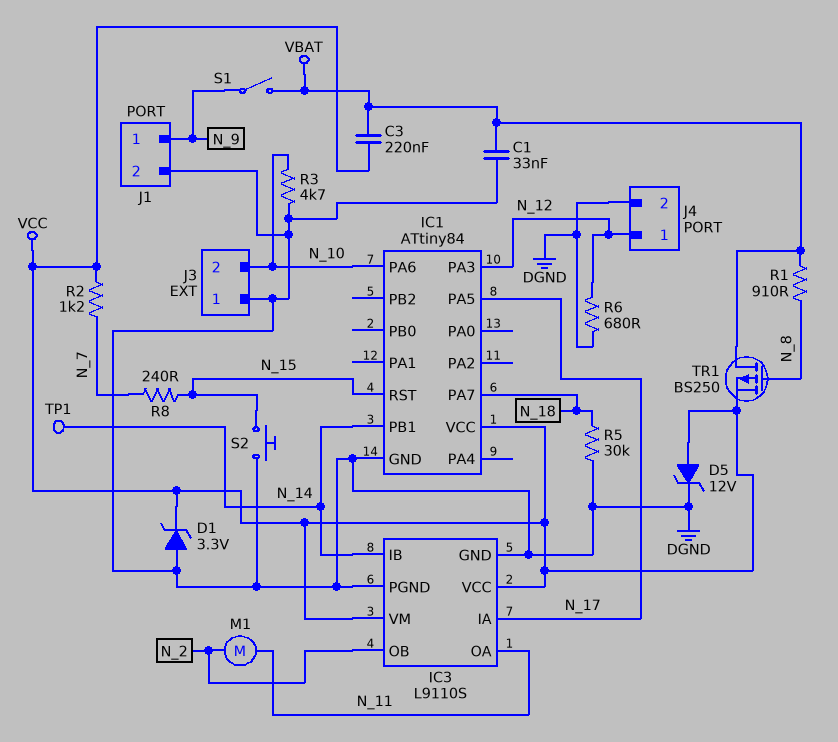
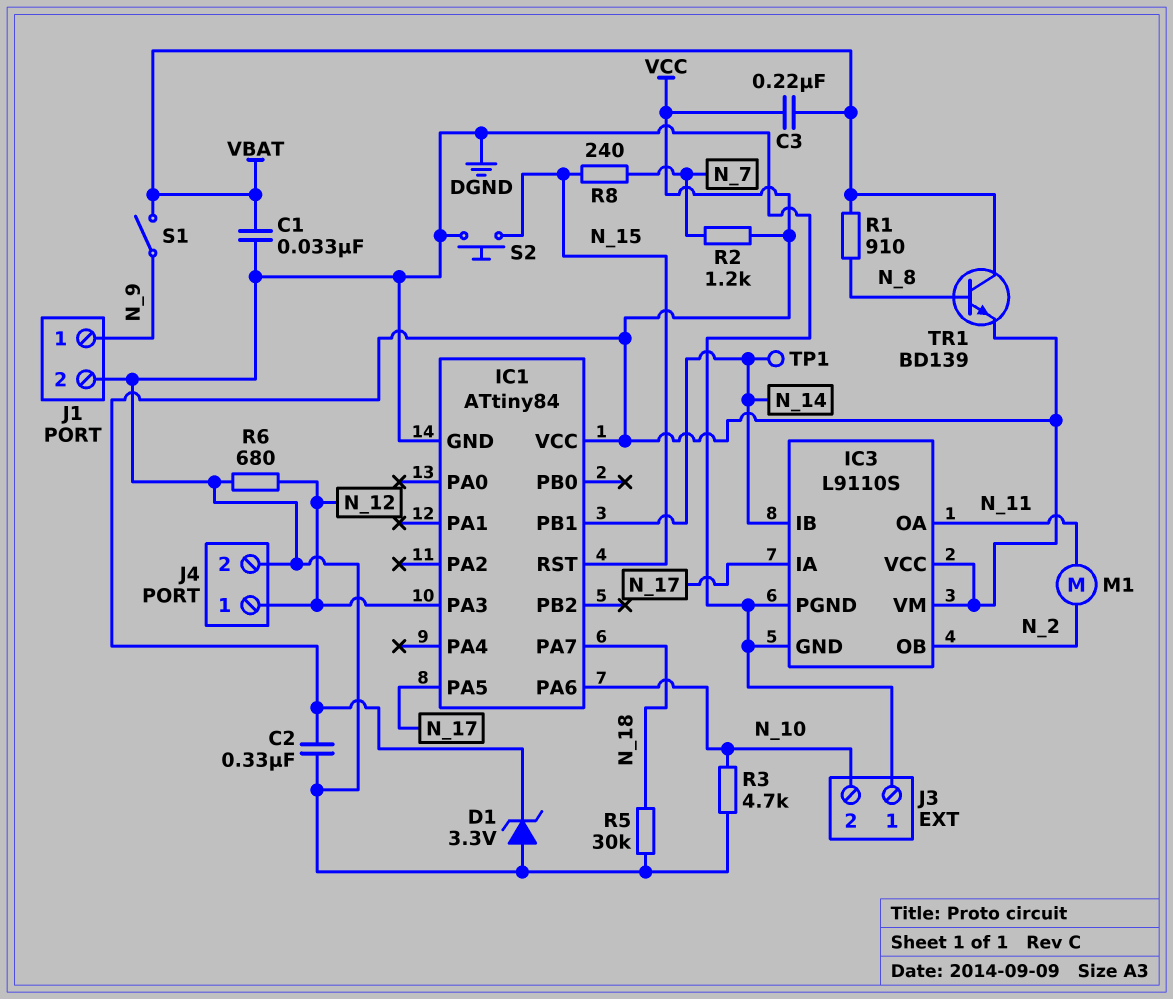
C2: none -> 330nF (DGND, VCC)
D5: zener 12V (A VCC, K DGND) -> none
TR1: PMOS BS250 (G N_8, D VBAT, S VCC) -> NPN BD139 (B N_8, C VBAT, E VCC)

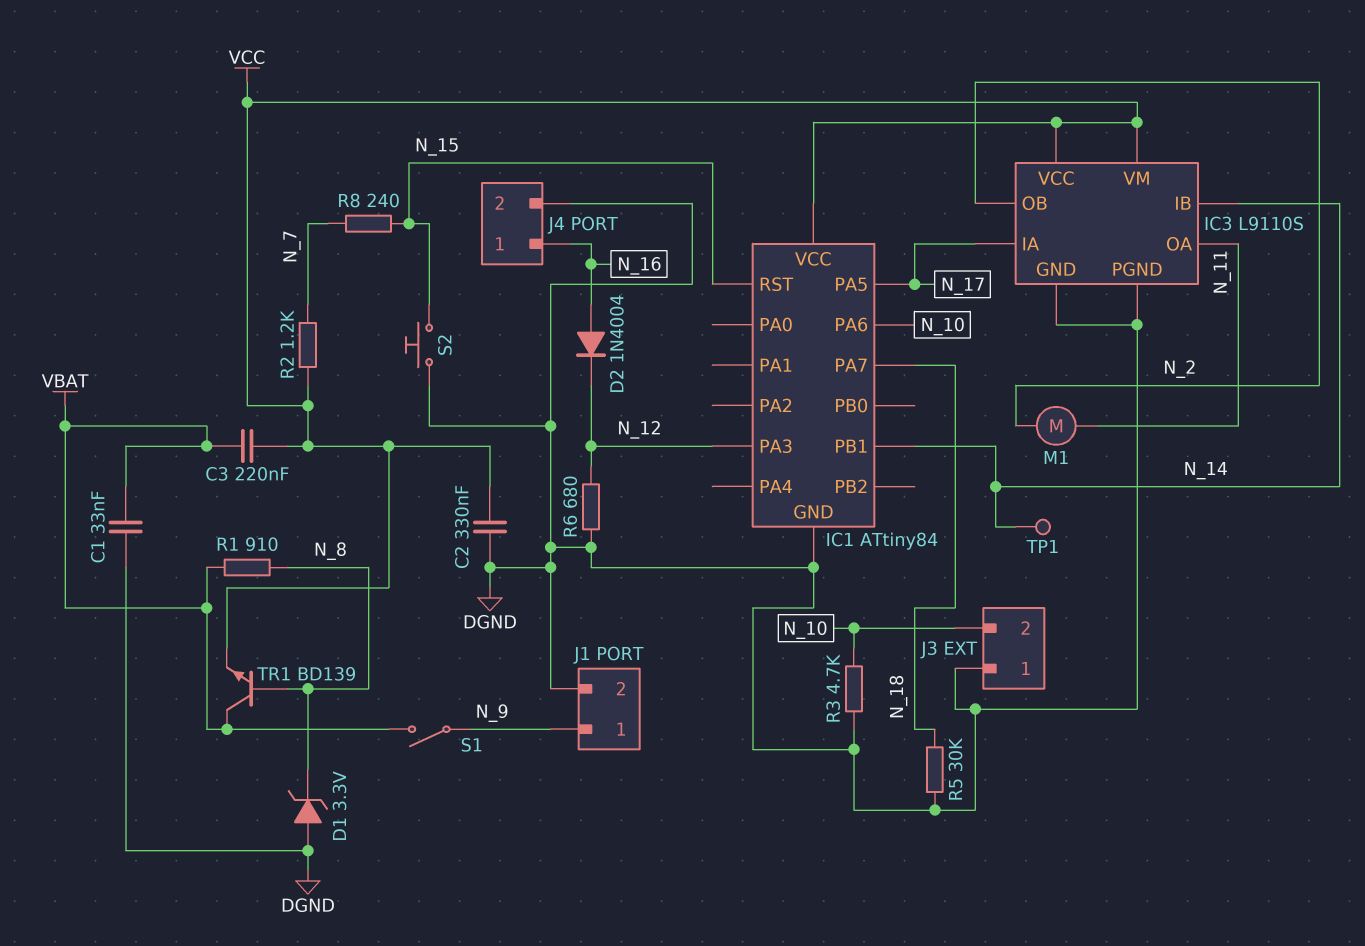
D1: zener 3.3V (A DGND, K VCC) -> zener 3.3V (A DGND, K N_8)
D2: none -> diode 1N4004 (A N_16, K N_12)
J4 pin 1: N_12 -> N_16

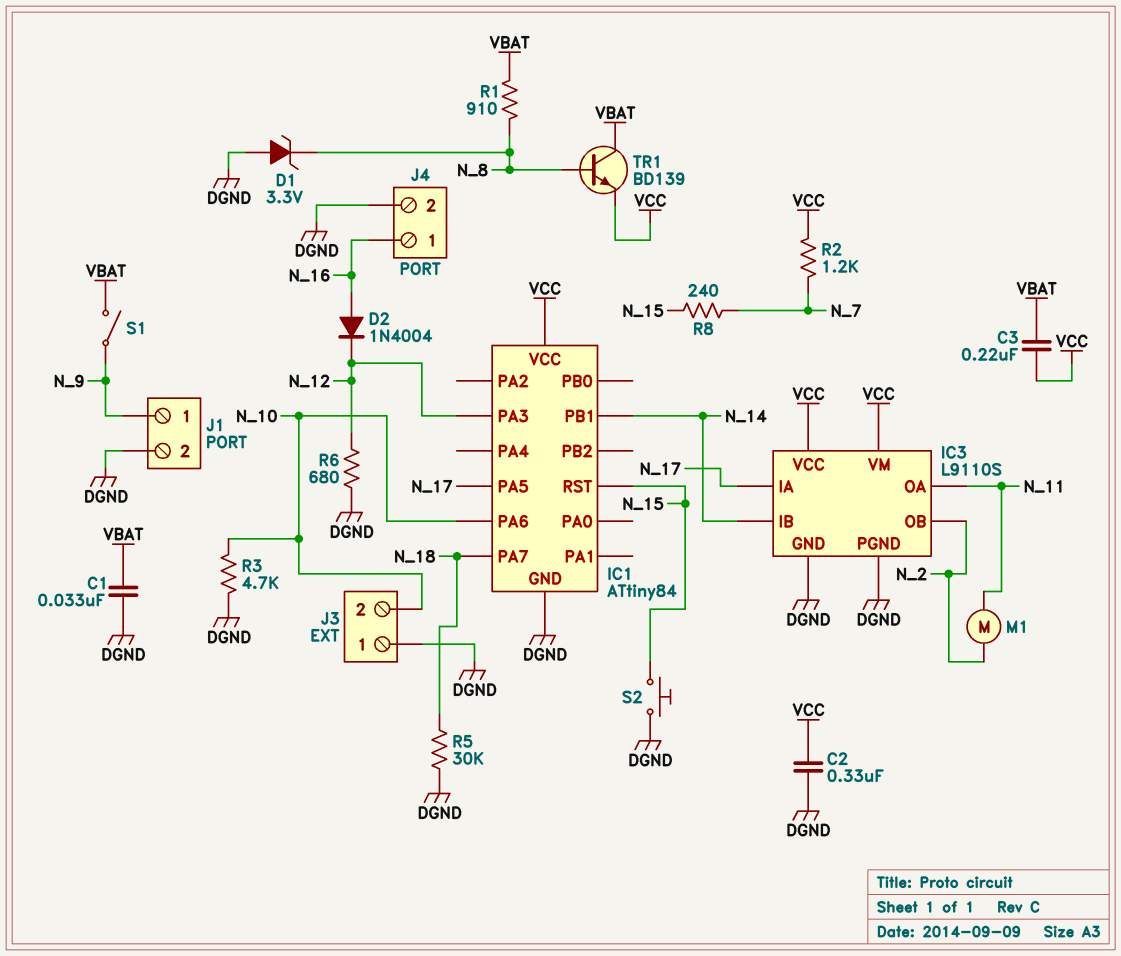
TP1: test point (N_14) -> none

